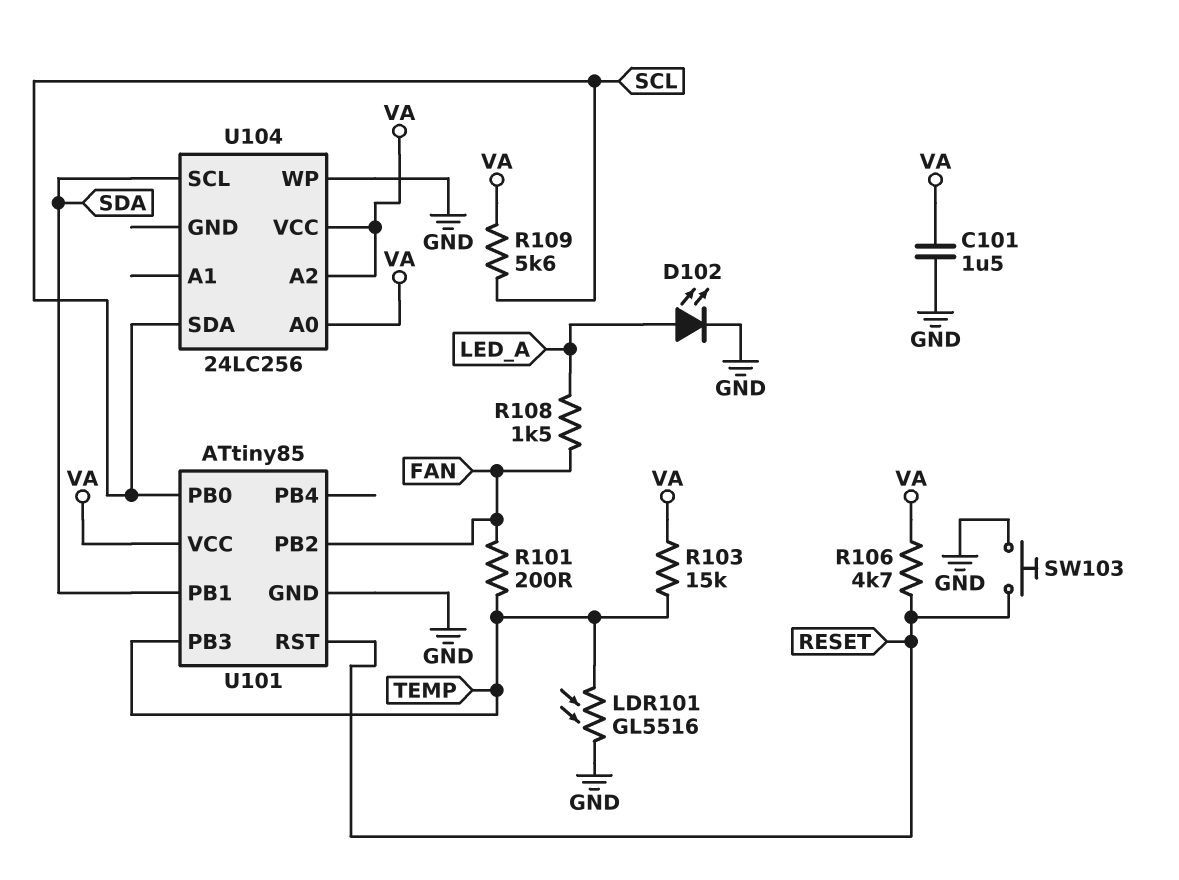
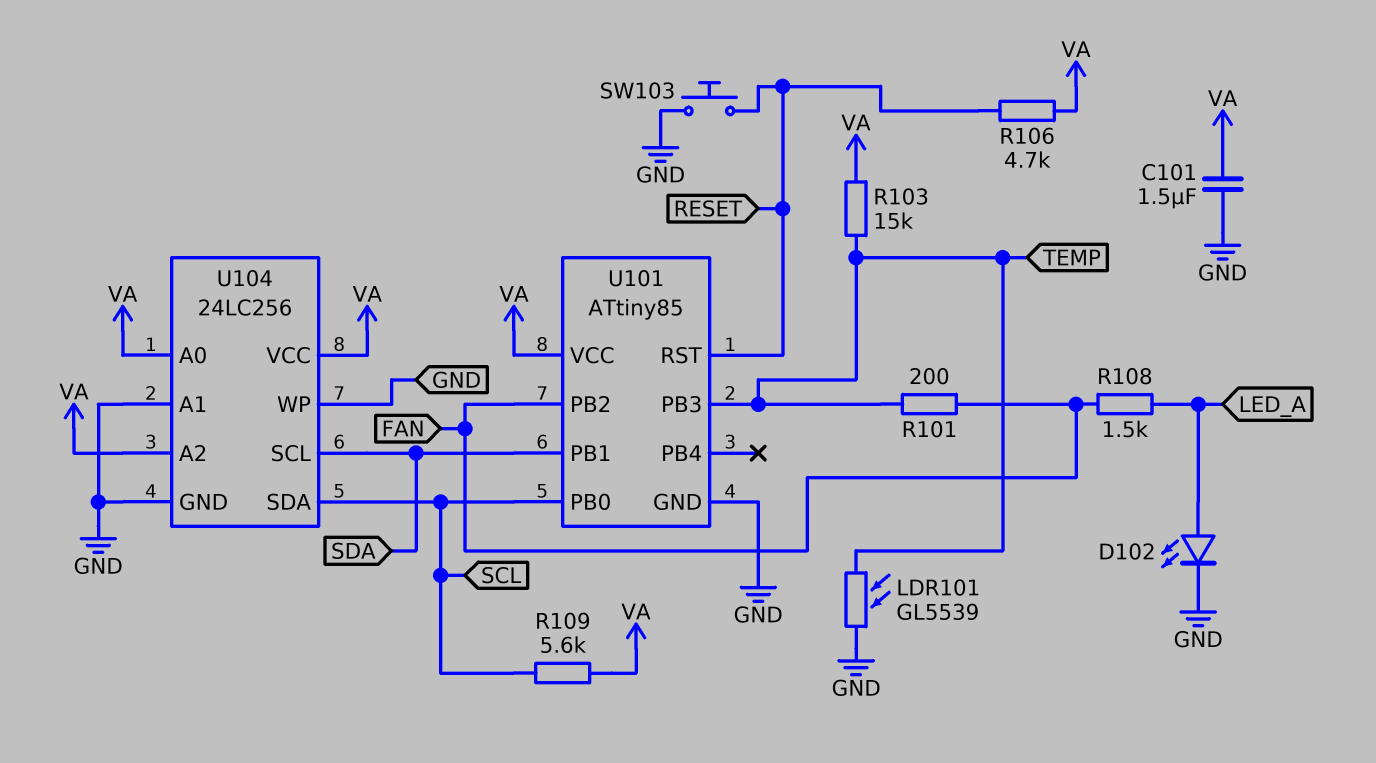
LDR101: GL5516 (GND, TEMP) -> GL5539 (GND, TEMP)
U104 pin A1: none -> GND
U104 pin GND: none -> GND

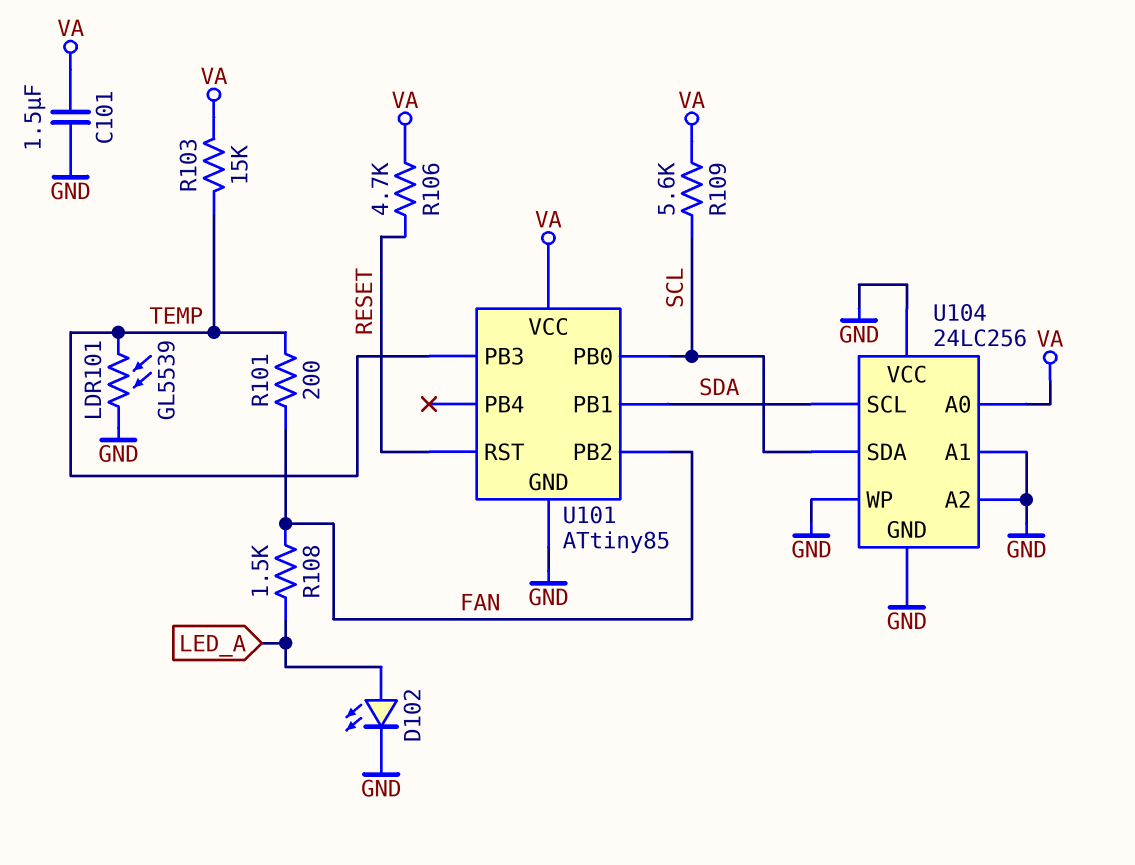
SW103: button (GND, RESET) -> none
U104 pin A2: VA -> GND
U104 pin VCC: VA -> GND

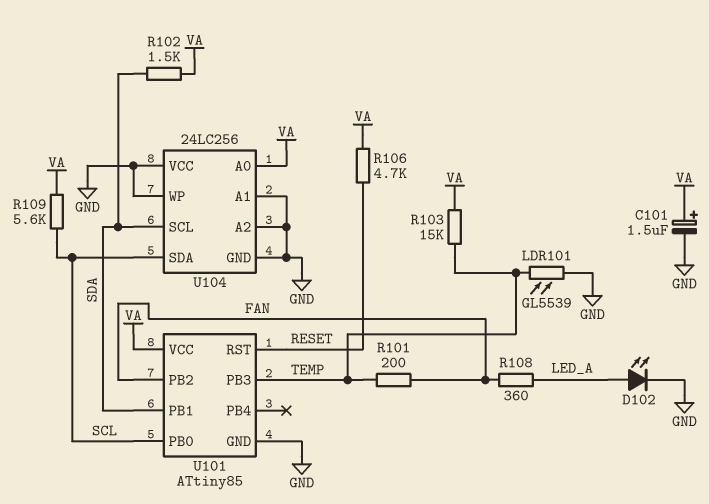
C101: 1.5uF (GND, VA) -> 1.5uF (plus VA, minus GND)
R102: none -> 1.5k (SDA, VA)
R108: 1.5k (FAN, LED_A) -> 360 (FAN, LED_A)

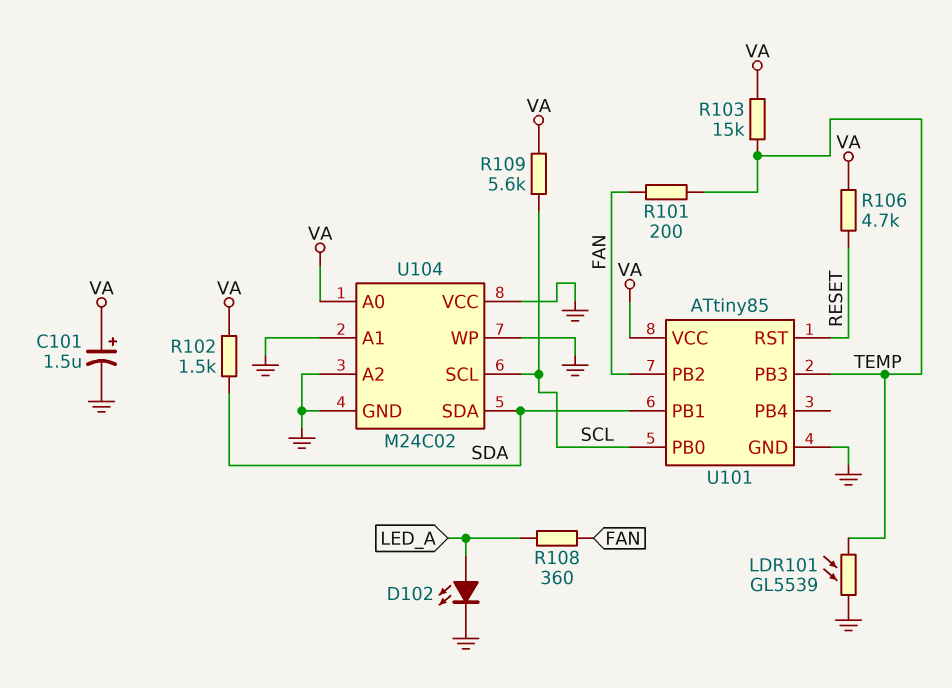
U104: 24LC256 -> M24C02
U104 pin SCL: SDA -> SCL
U104 pin SDA: SCL -> SDA

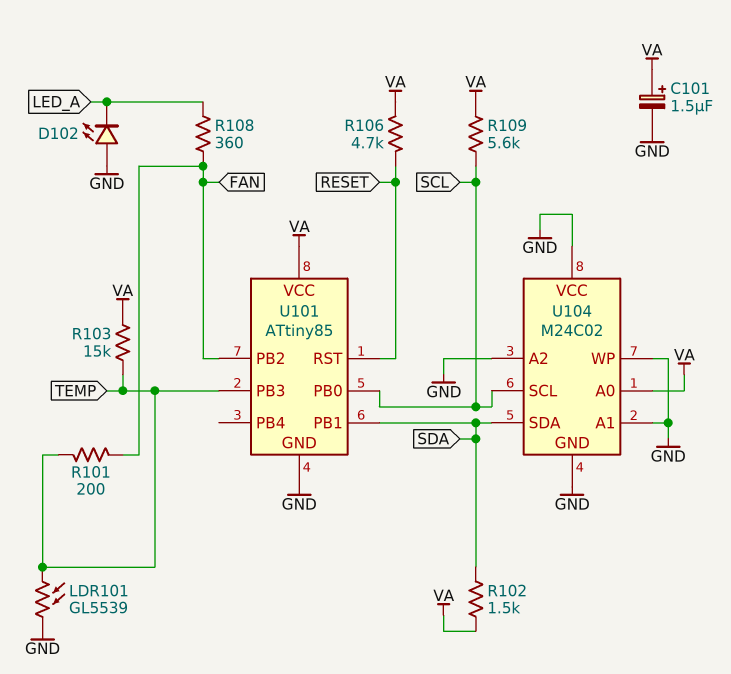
D102: LED (A LED_A, K GND) -> LED (A GND, K LED_A)

